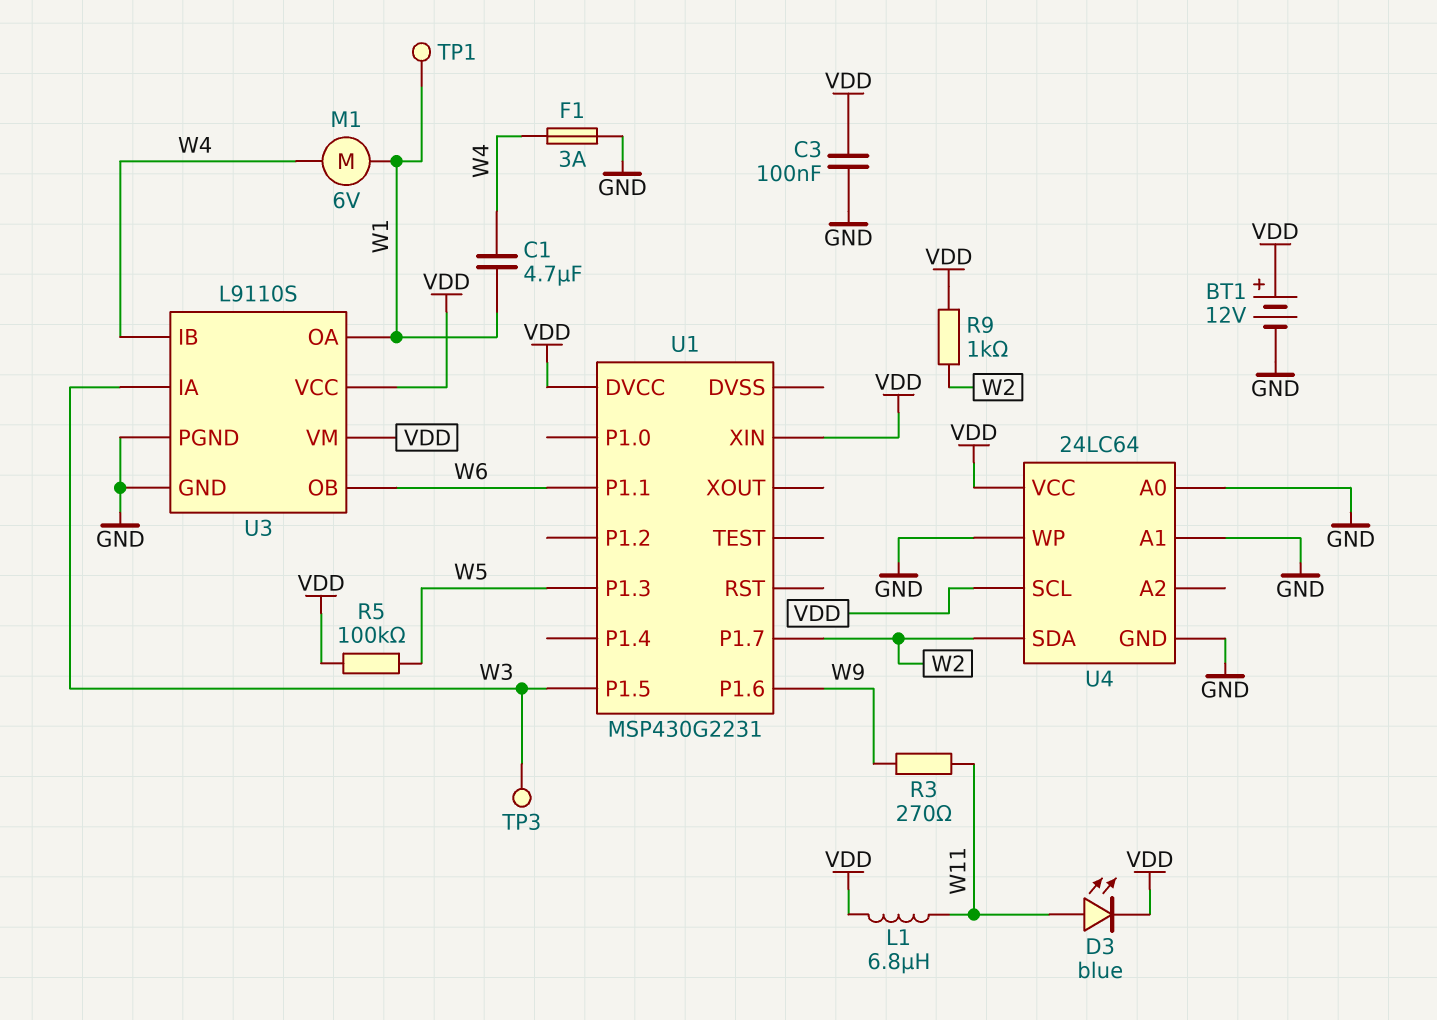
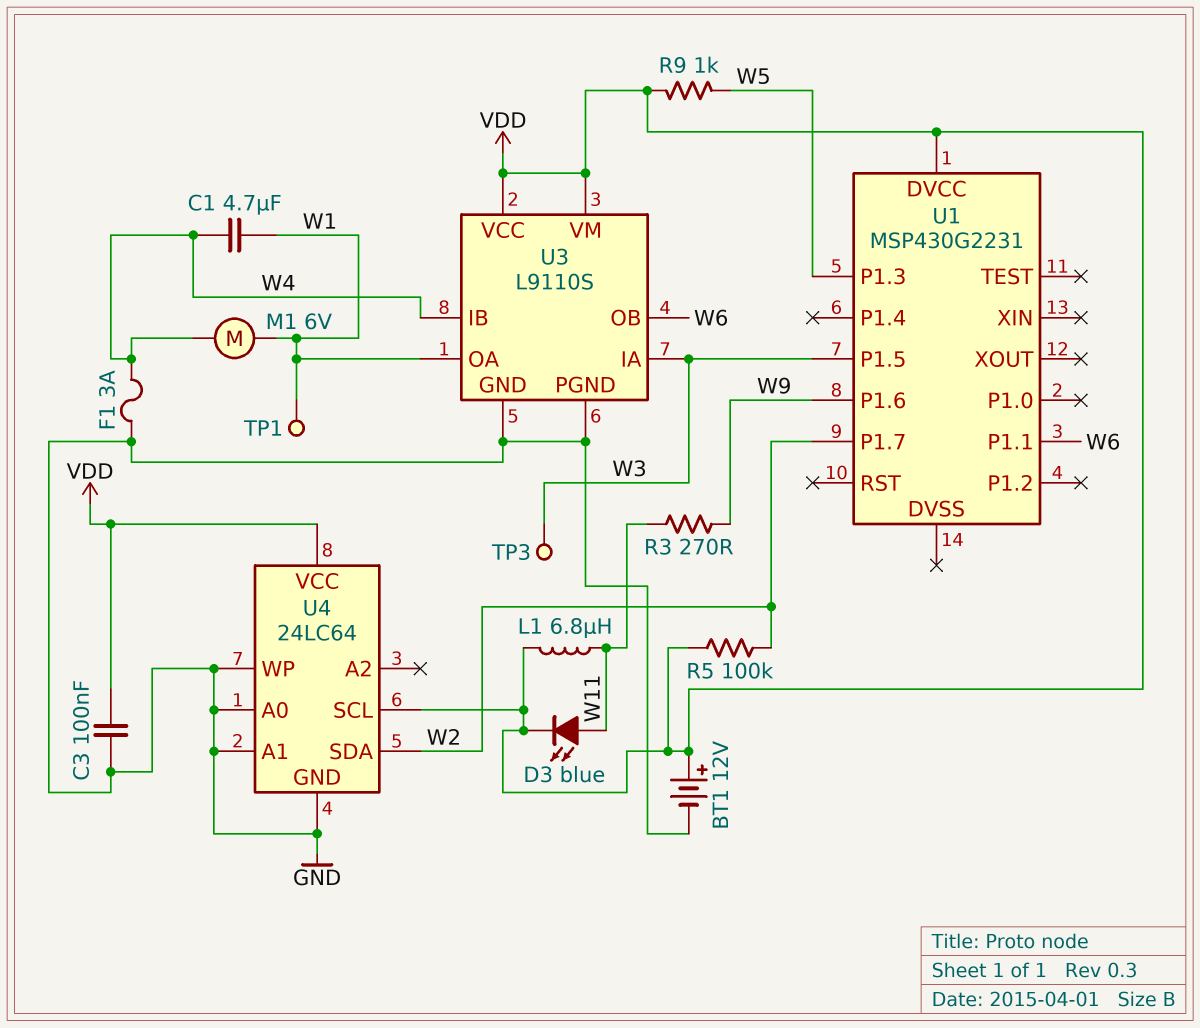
R5: 100k (VDD, W5) -> 100k (VDD, W2)
R9: 1k (VDD, W2) -> 1k (VDD, W5)
U1 pin XIN: VDD -> none

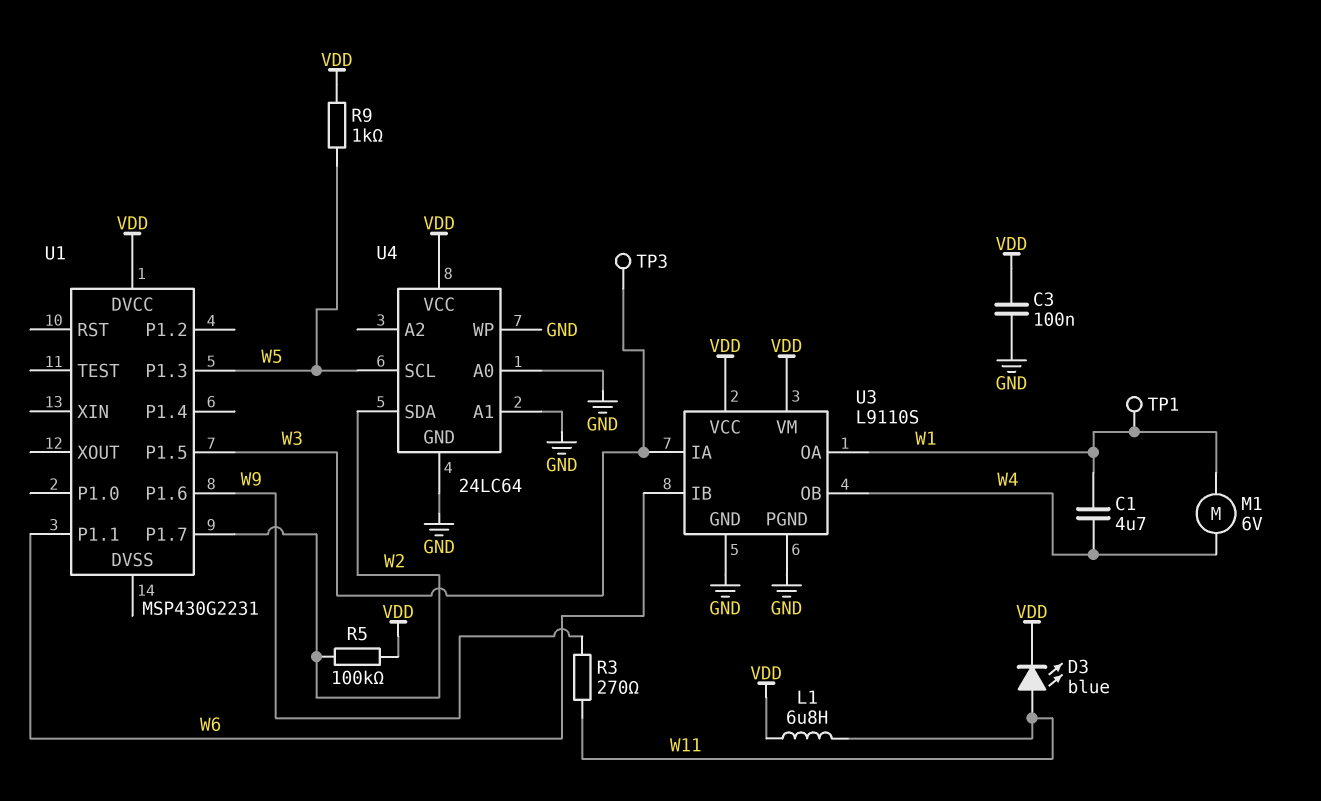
BT1: 12V (plus VDD, minus GND) -> none
F1: 3A (GND, W4) -> none
U3 pin IB: W4 -> W6
U3 pin OB: W6 -> W4
U4 pin SCL: VDD -> W5

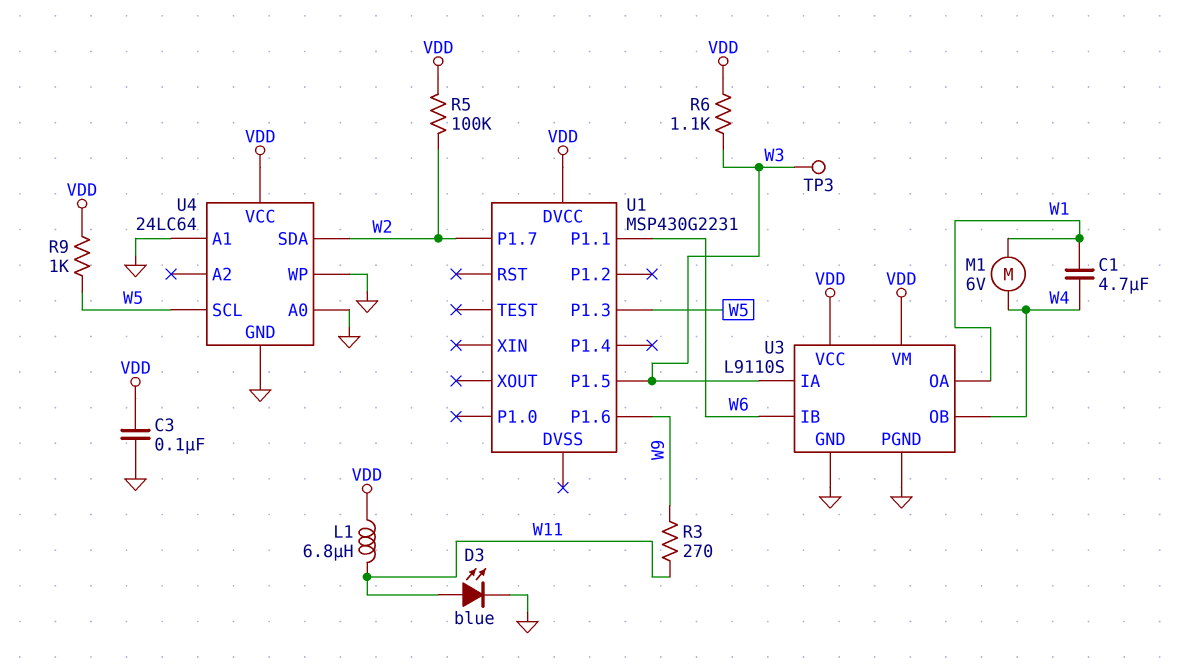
D3: LED blue (A W11, K VDD) -> LED blue (A W11, K GND)
R6: none -> 1.1k (VDD, W3)
TP1: test point (W1) -> none

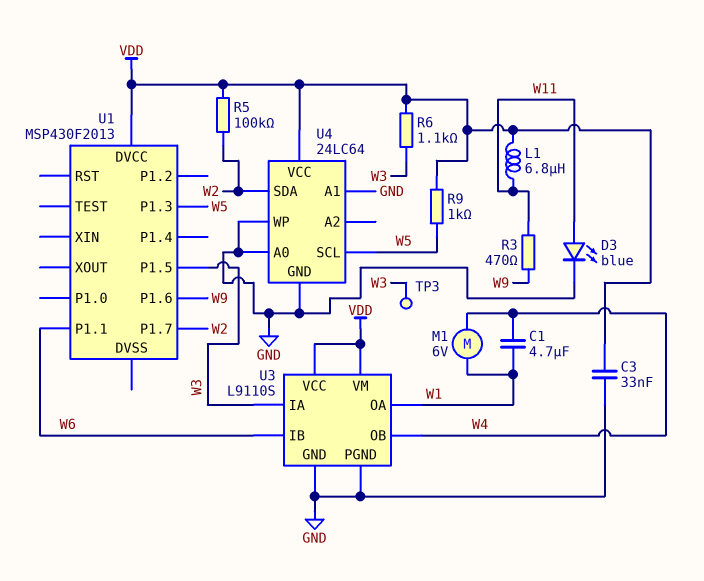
C3: 100nF (GND, VDD) -> 33nF (GND, VDD)
R3: 270 (W9, W11) -> 470 (W9, W11)
U1: MSP430G2231 -> MSP430F2013

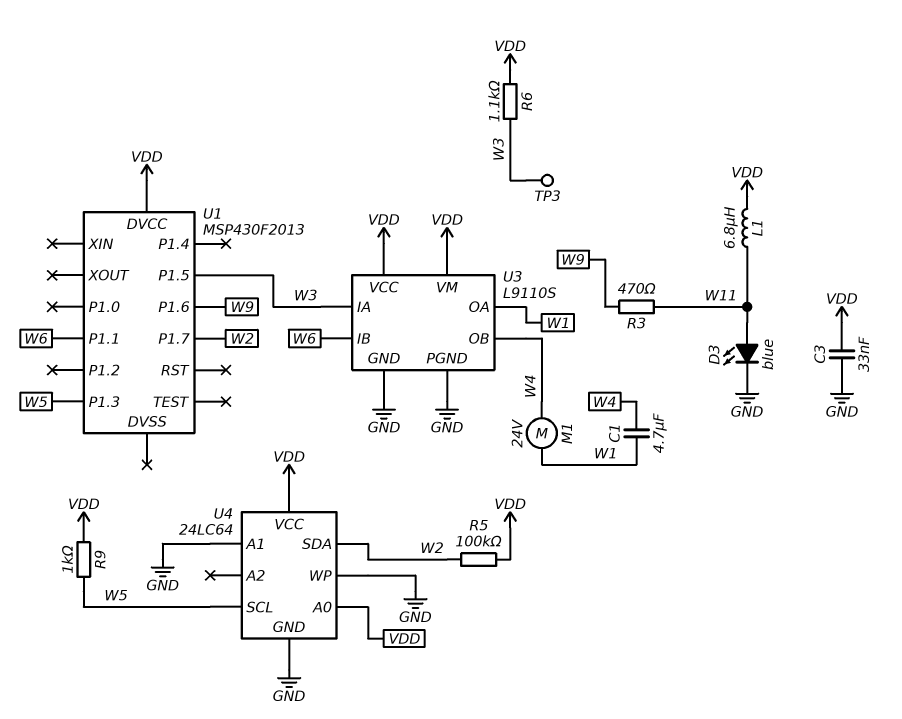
M1: motor 6V (W1, W4) -> motor 24V (W1, W4)
U4 pin A0: GND -> VDD

